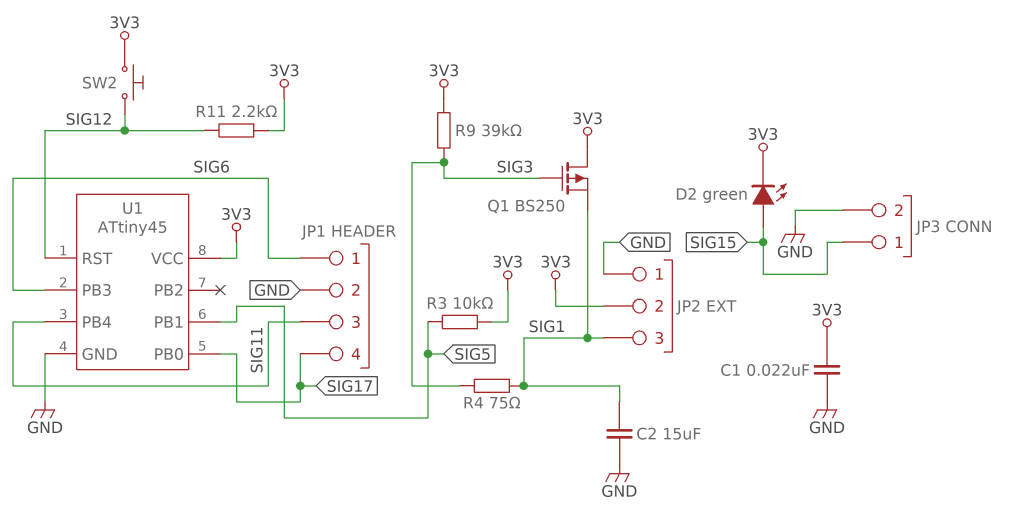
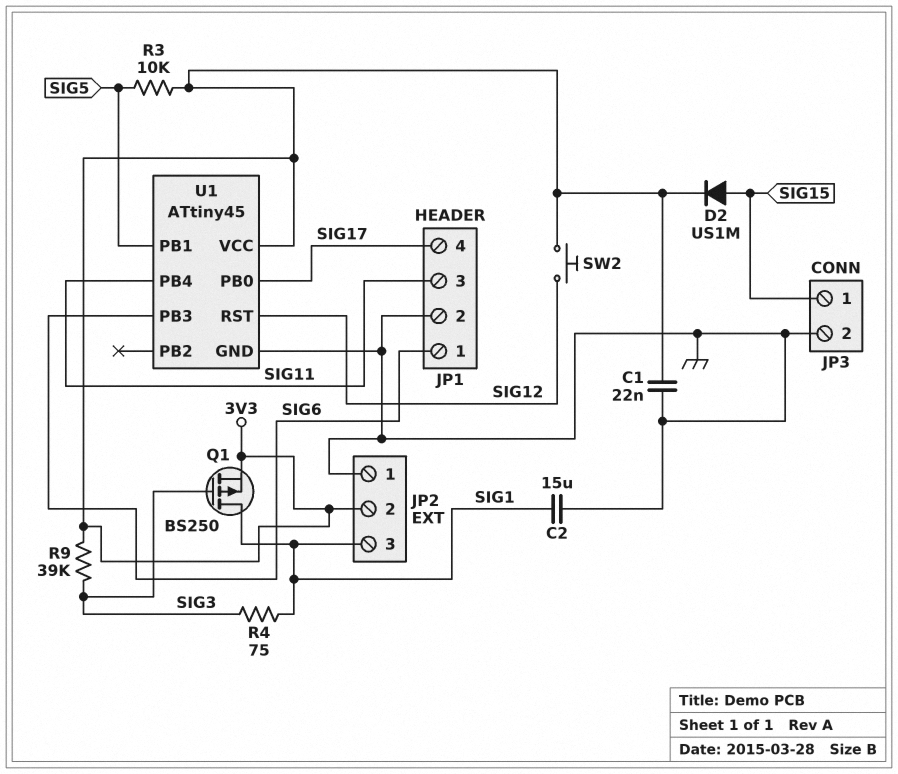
D2: LED green (A SIG15, K 3V3) -> diode US1M (A SIG15, K 3V3)
Q1: PMOS BS250 (G SIG3, D 3V3, S SIG1) -> PMOS BS250 (G SIG3, D SIG1, S 3V3)
R11: 2.2k (3V3, SIG12) -> none

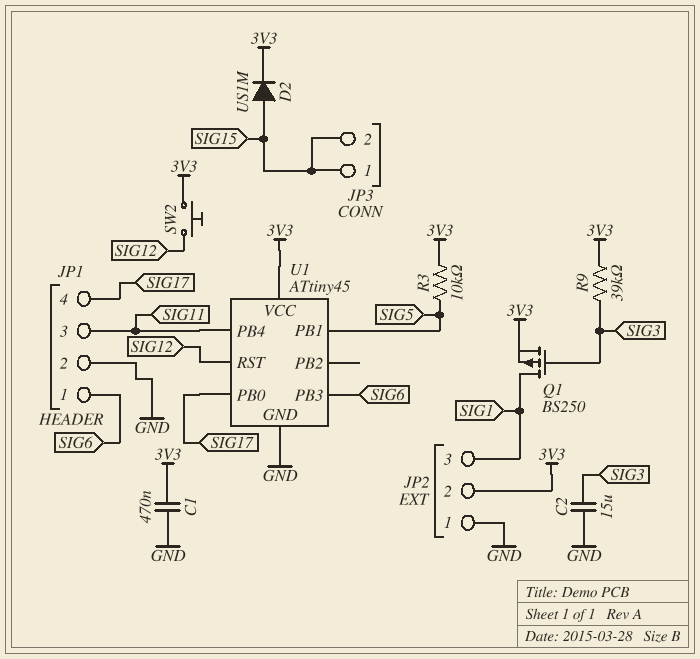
C1: 22nF (3V3, GND) -> 470nF (3V3, GND)
C2: 15uF (GND, SIG1) -> 15uF (GND, SIG3)
JP3 pin 2: GND -> SIG15
R4: 75 (SIG1, SIG3) -> none

